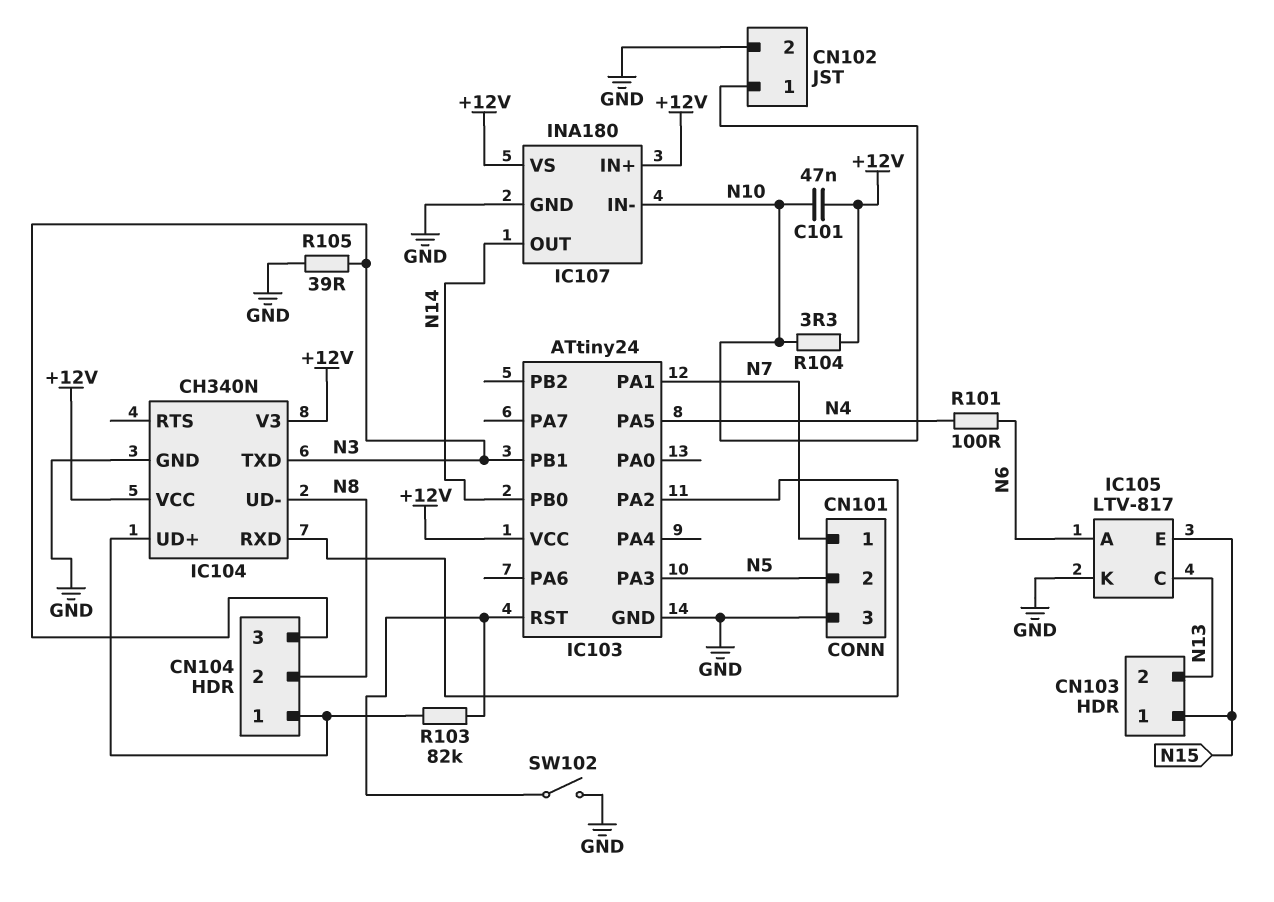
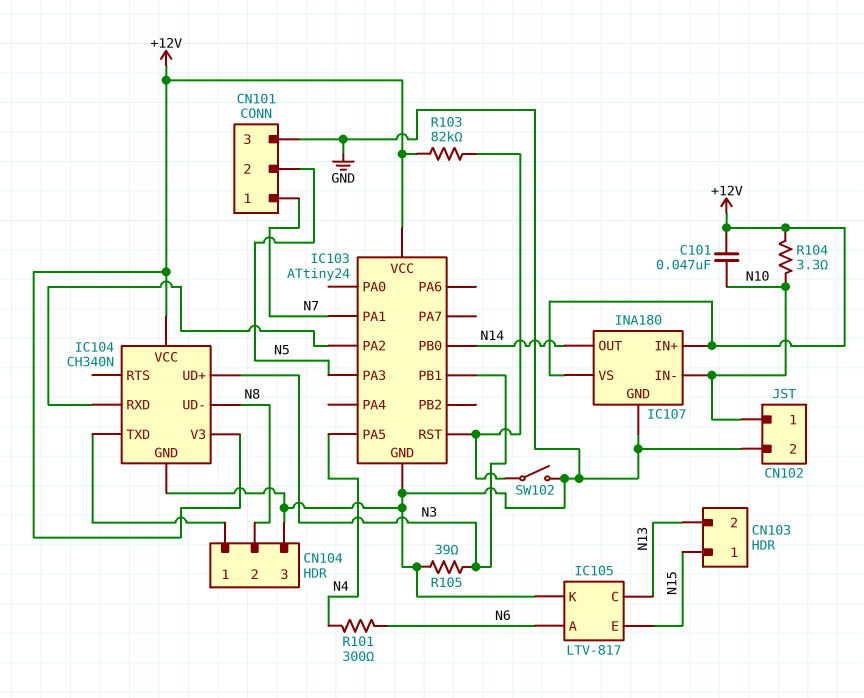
CN104 pin 3: N3 -> GND
IC104 pin TXD: N3 -> CN104/1
IC104 pin UD+: CN104/1 -> N3
R101: 100 (N4, N6) -> 300 (N4, N6)
R103: 82k (CN104/1, IC103/RST) -> 82k (+12V, IC103/RST)

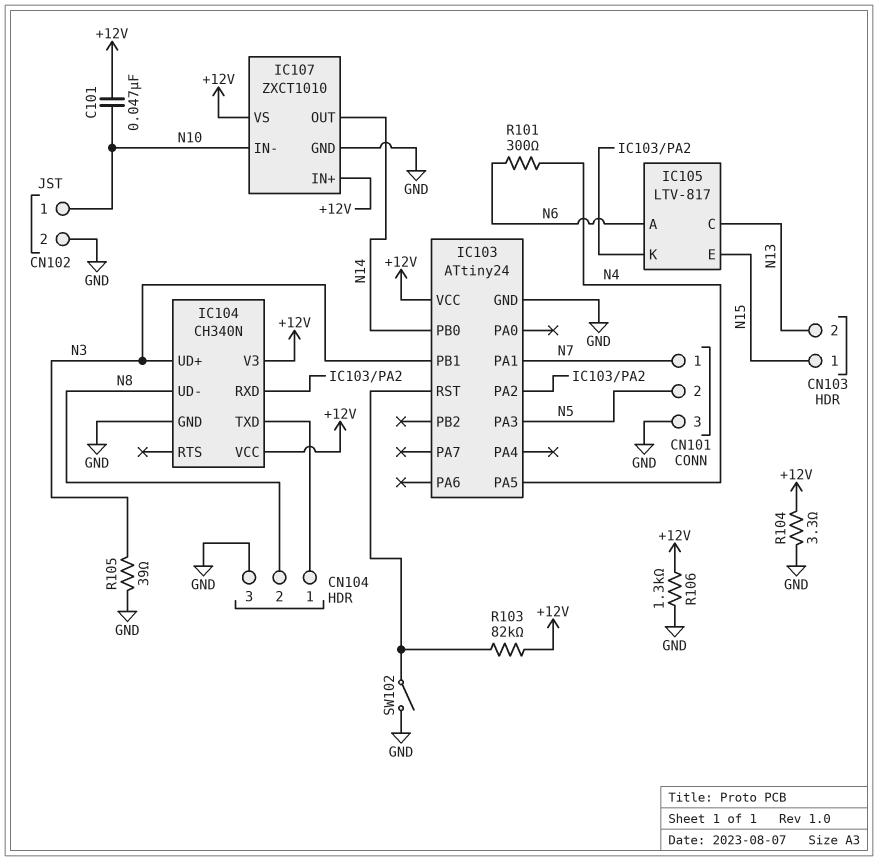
IC105 pin K: GND -> IC103/PA2
IC107: INA180 -> ZXCT1010
R104: 3.3 (+12V, N10) -> 3.3 (+12V, GND)
R106: none -> 1.3k (+12V, GND)

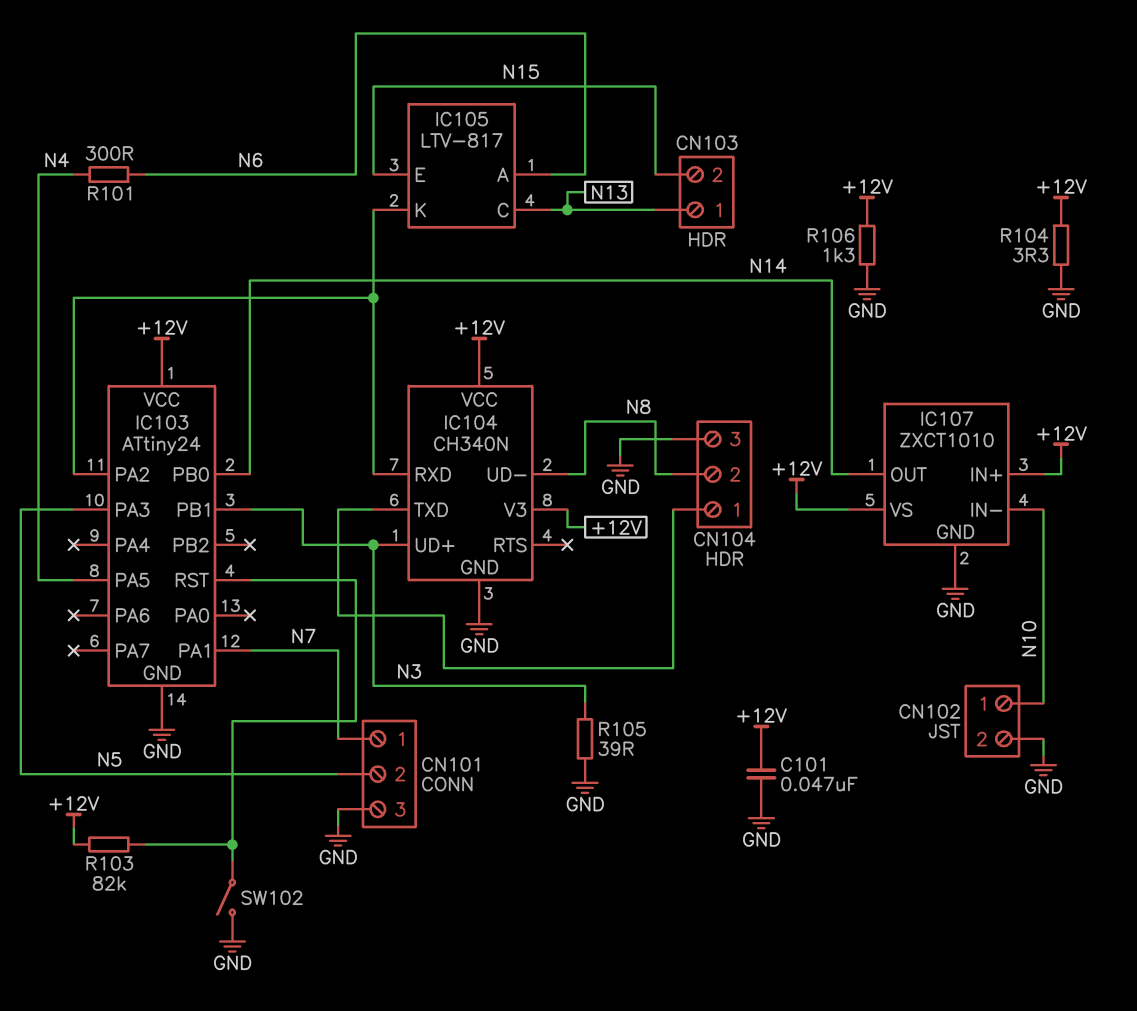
C101: 47nF (+12V, N10) -> 47nF (+12V, GND)
CN103 pin 1: N15 -> N13
CN103 pin 2: N13 -> N15

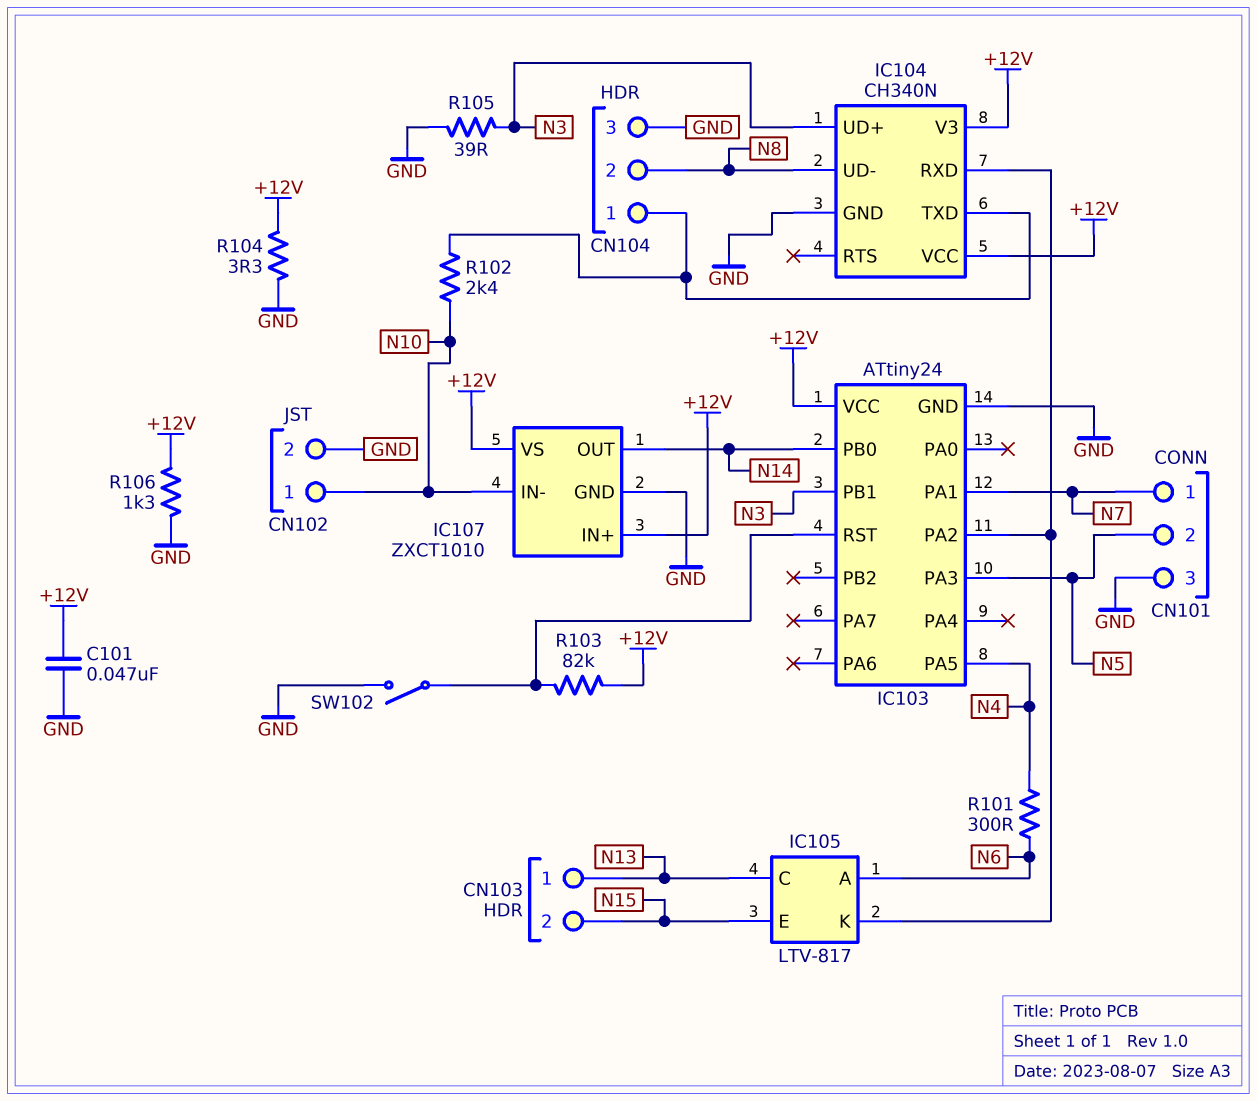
R102: none -> 2.4k (CN104/1, N10)

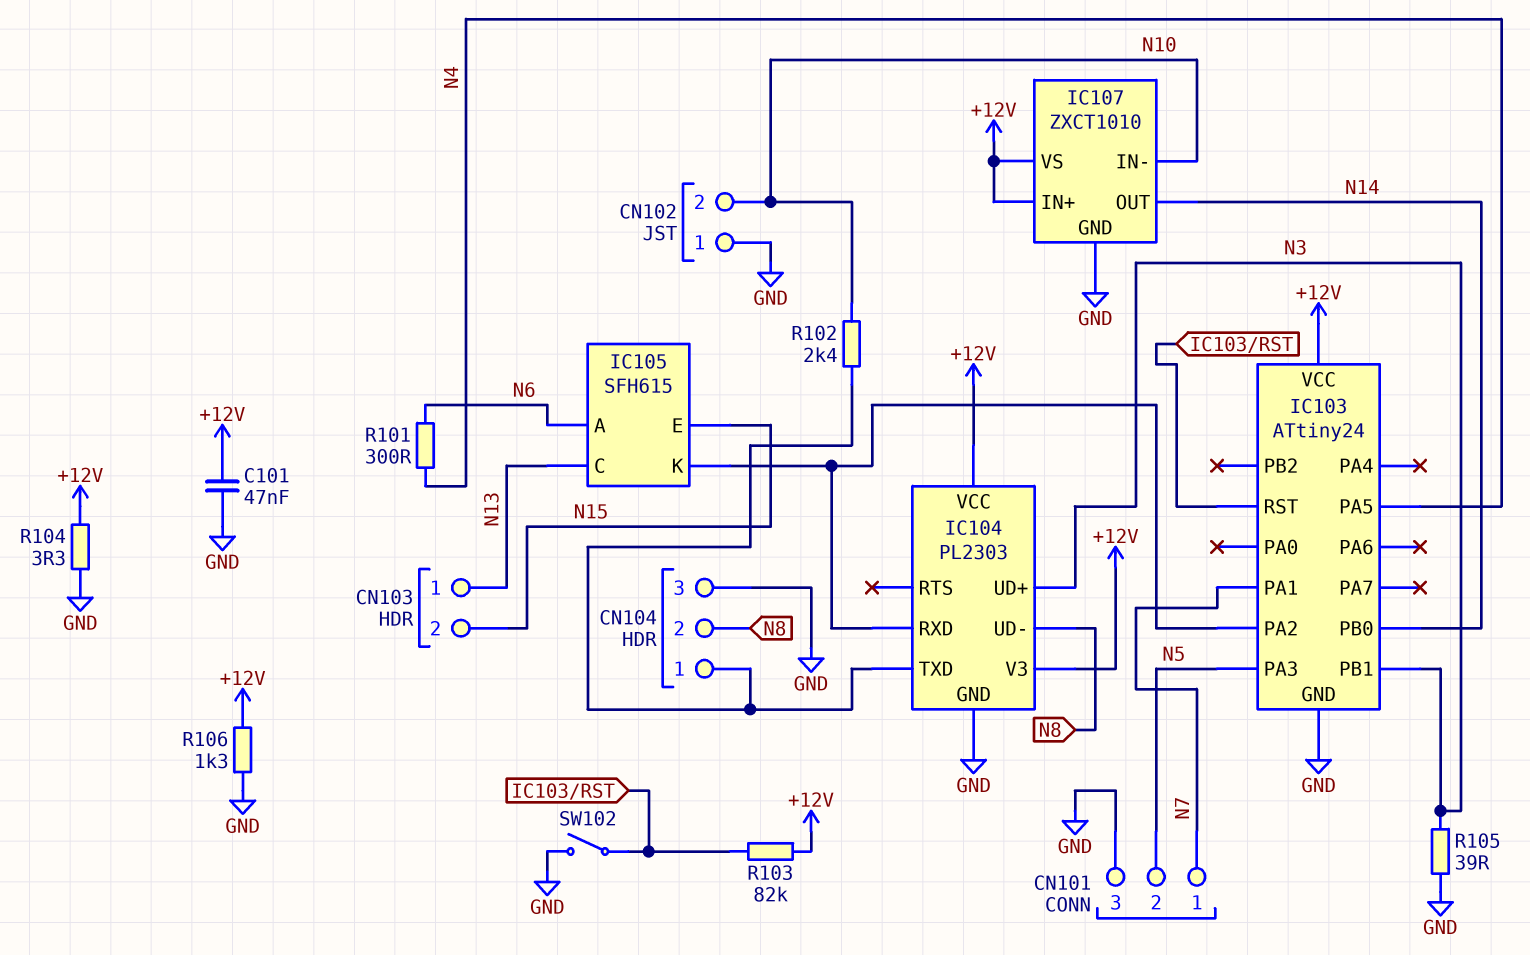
CN102 pin 1: N10 -> GND
CN102 pin 2: GND -> N10
IC104: CH340N -> PL2303
IC105: LTV-817 -> SFH615

